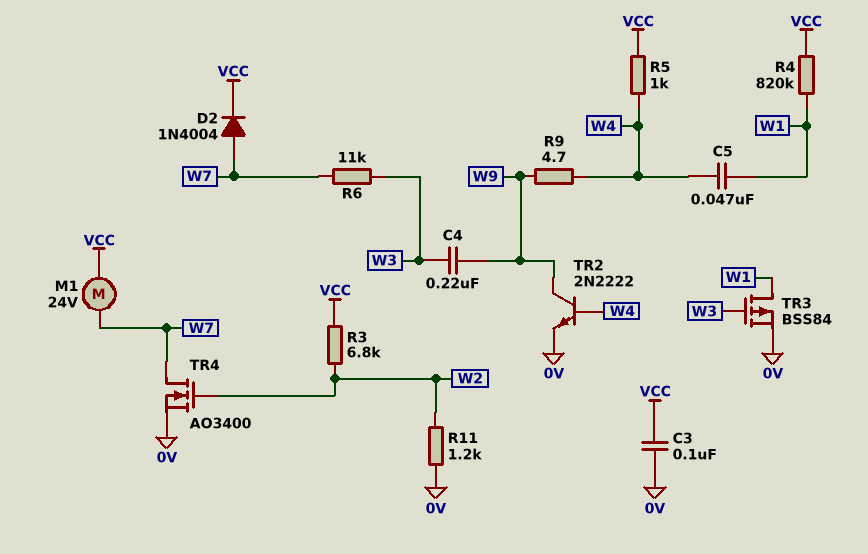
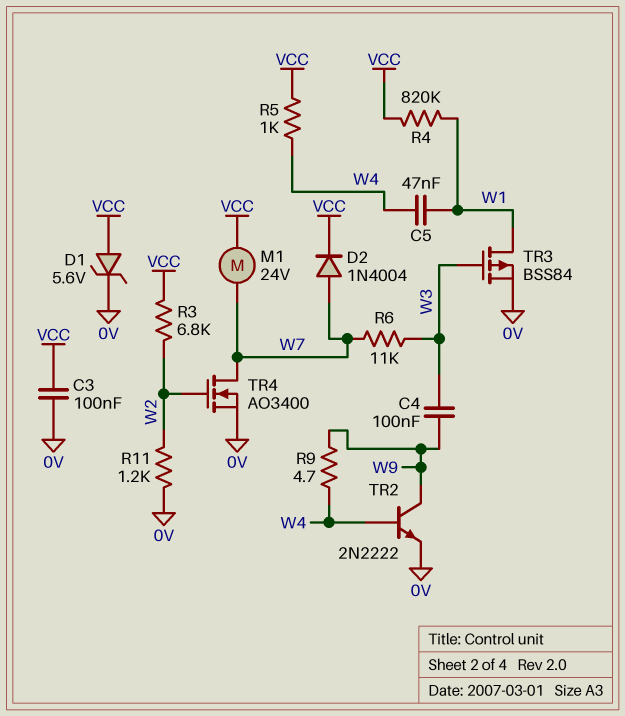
C4: 220nF (W3, W9) -> 100nF (W3, W9)
D1: none -> zener 5.6V (A VCC, K 0V)

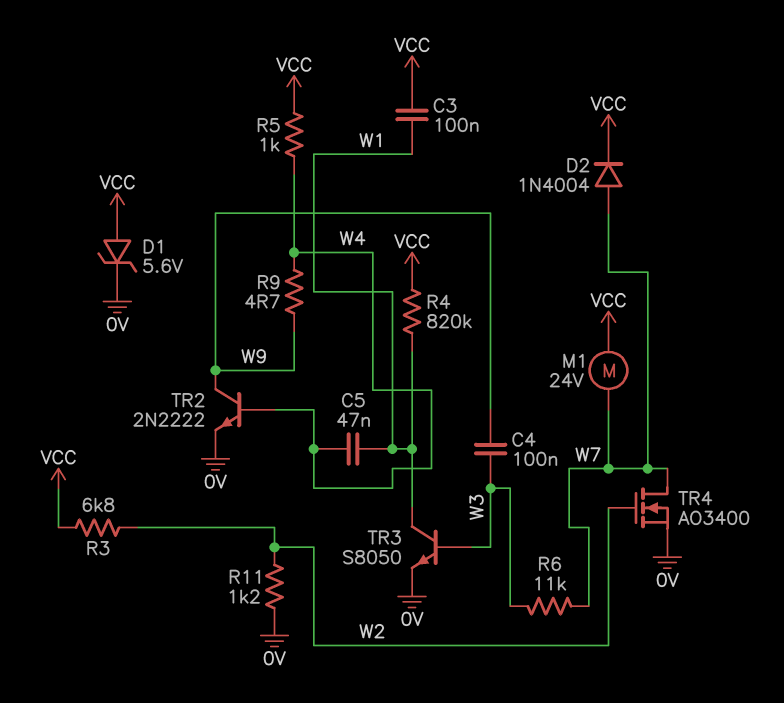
C3: 100nF (0V, VCC) -> 100nF (VCC, W1)
TR3: PMOS BSS84 (G W3, D W1, S 0V) -> NPN S8050 (B W3, C W1, E 0V)

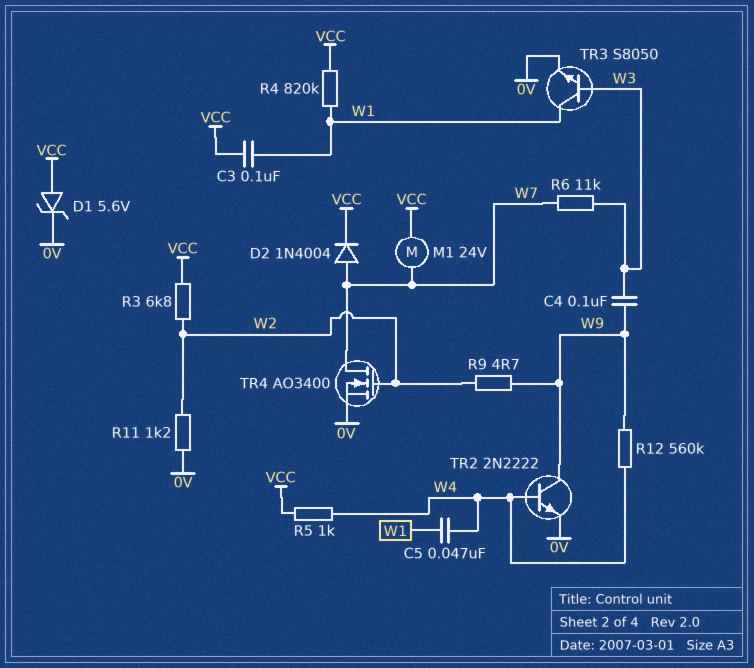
R9: 4.7 (W4, W9) -> 4.7 (W2, W9)
R12: none -> 560k (W4, W9)

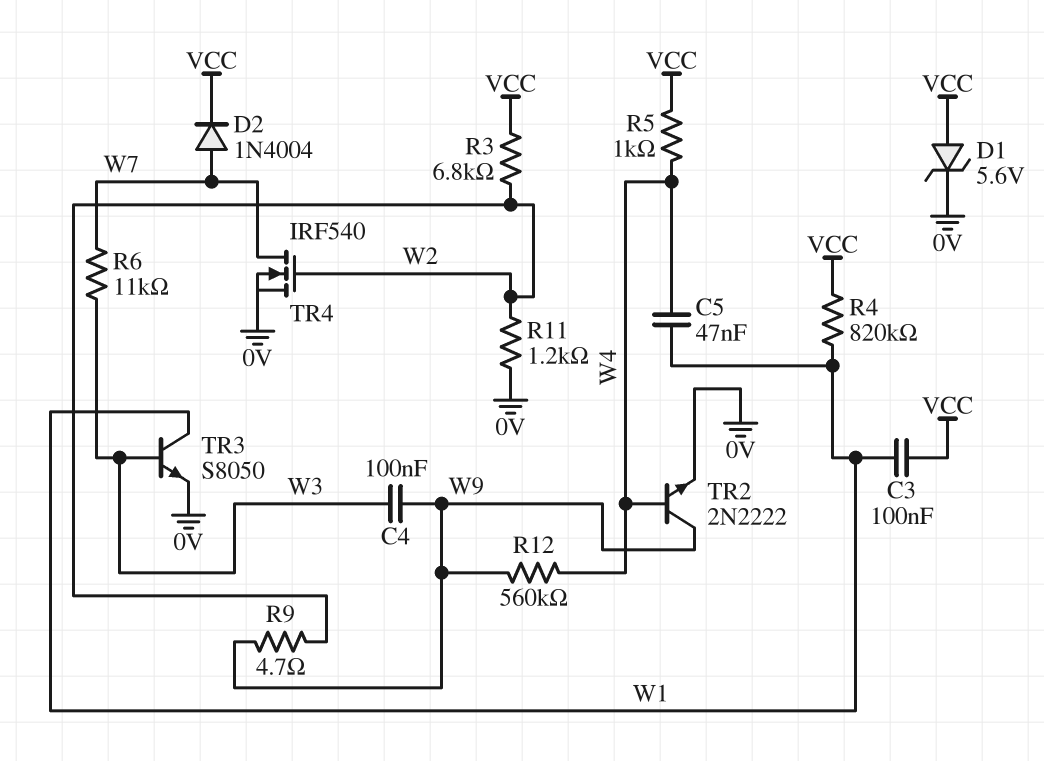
M1: motor 24V (VCC, W7) -> none
TR4: NMOS AO3400 (G W2, D W7, S 0V) -> NMOS IRF540 (G W2, D W7, S 0V)

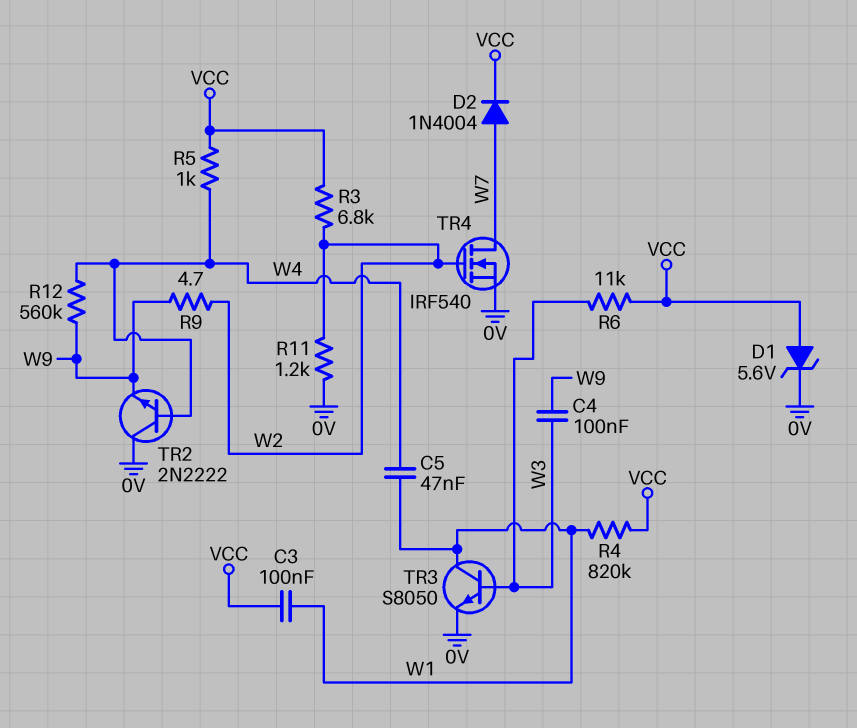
R6: 11k (W3, W7) -> 11k (VCC, W3)
TR2: NPN 2N2222 (B W4, C W9, E 0V) -> NPN 2N2222 (B W4, C 0V, E W9)

